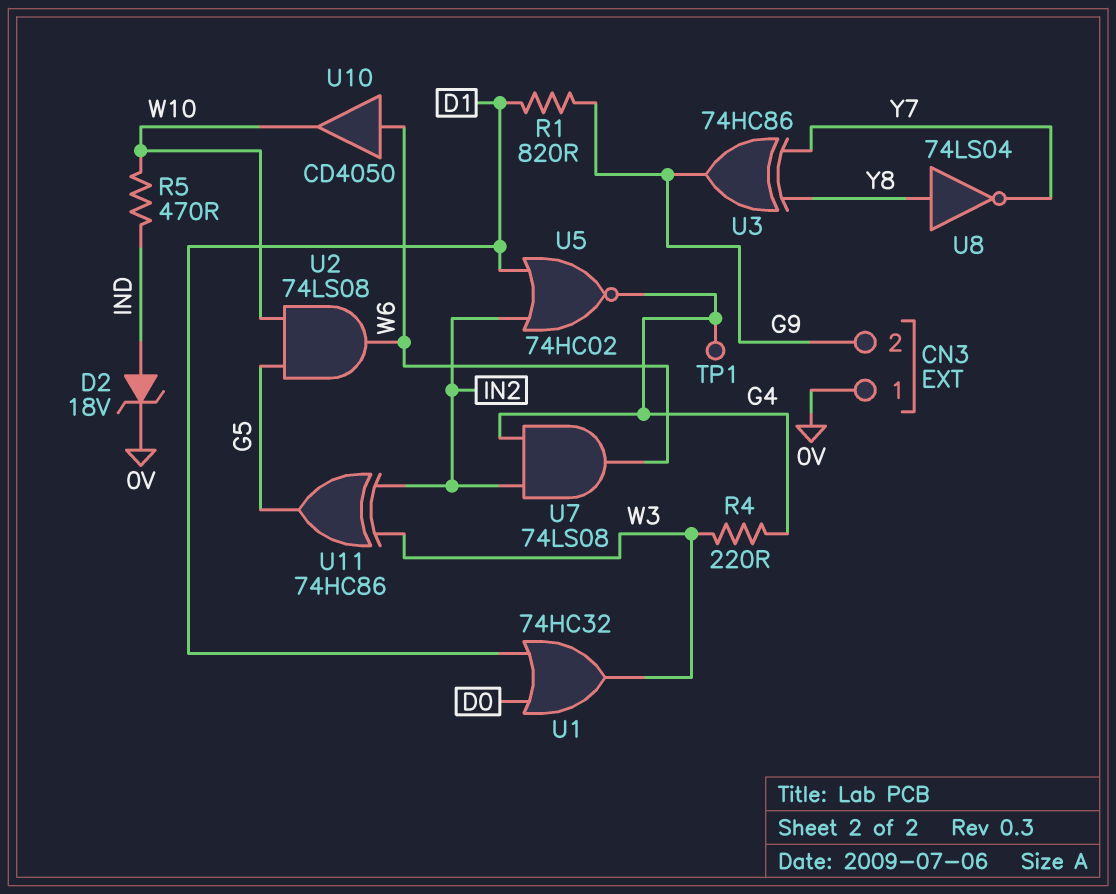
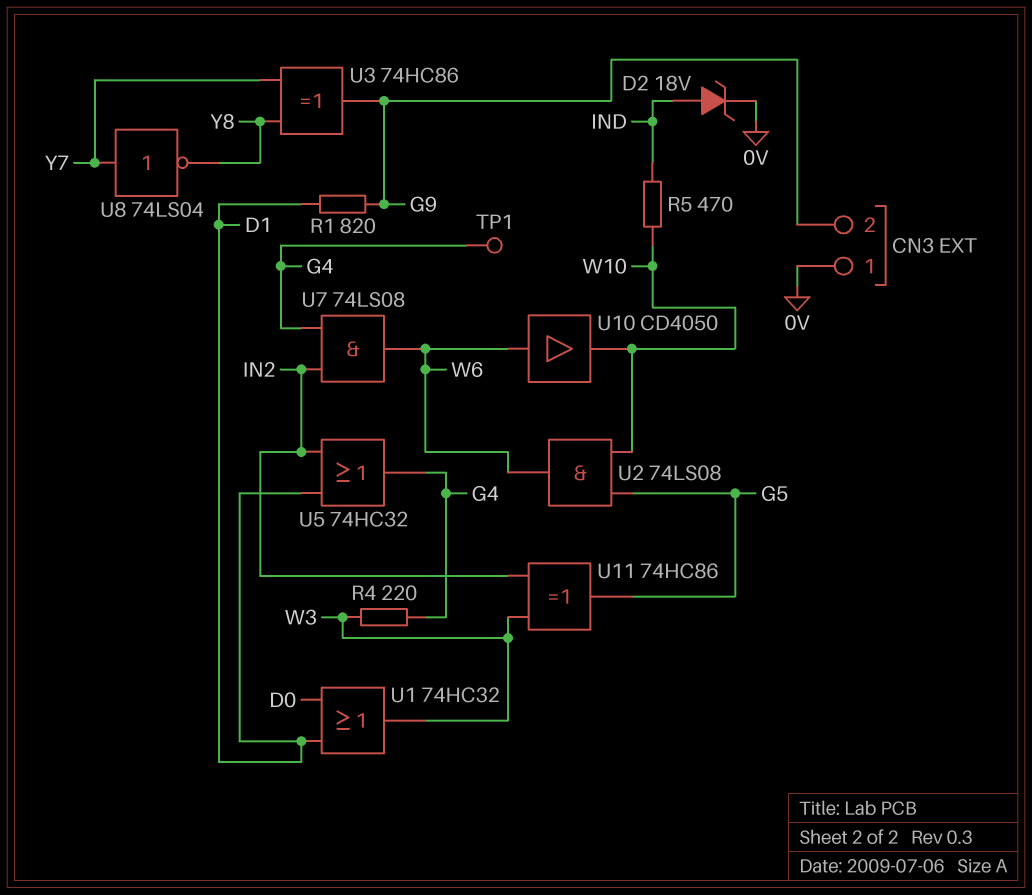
U5: NOR 74HC02 (in D1, in IN2, out G4) -> OR 74HC32 (in D1, in IN2, out G4)
U8: NOT 74LS04 (in Y8, out Y7) -> NOT 74LS04 (in Y7, out Y8)

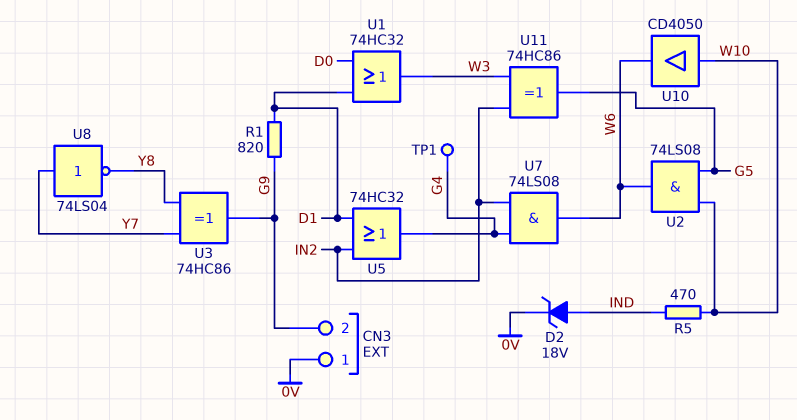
R4: 220 (G4, W3) -> none
U10: buffer CD4050 (in W6, out W10) -> buffer CD4050 (in W10, out W6)

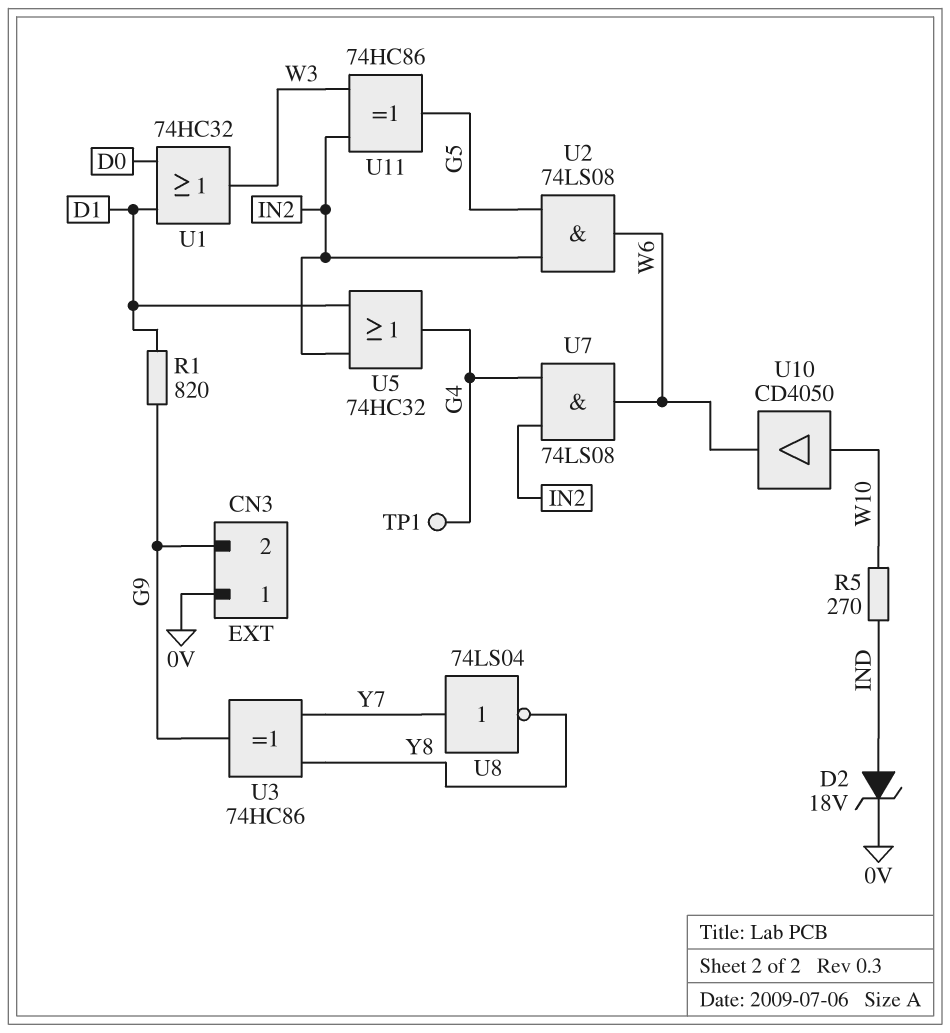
R5: 470 (IND, W10) -> 270 (IND, W10)
U2: AND 74LS08 (in G5, in W10, out W6) -> AND 74LS08 (in G5, in IN2, out W6)

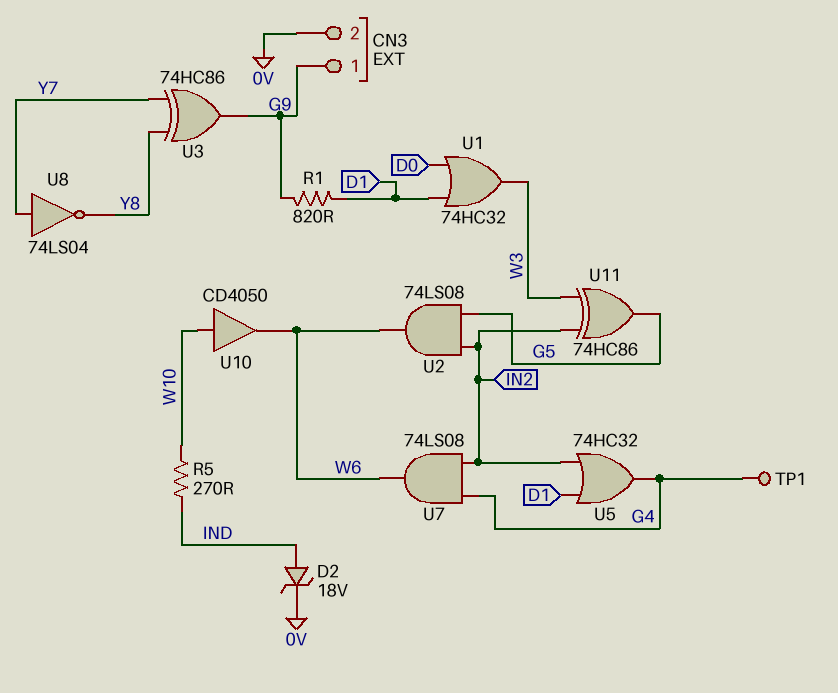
CN3 pin 1: 0V -> G9
CN3 pin 2: G9 -> 0V

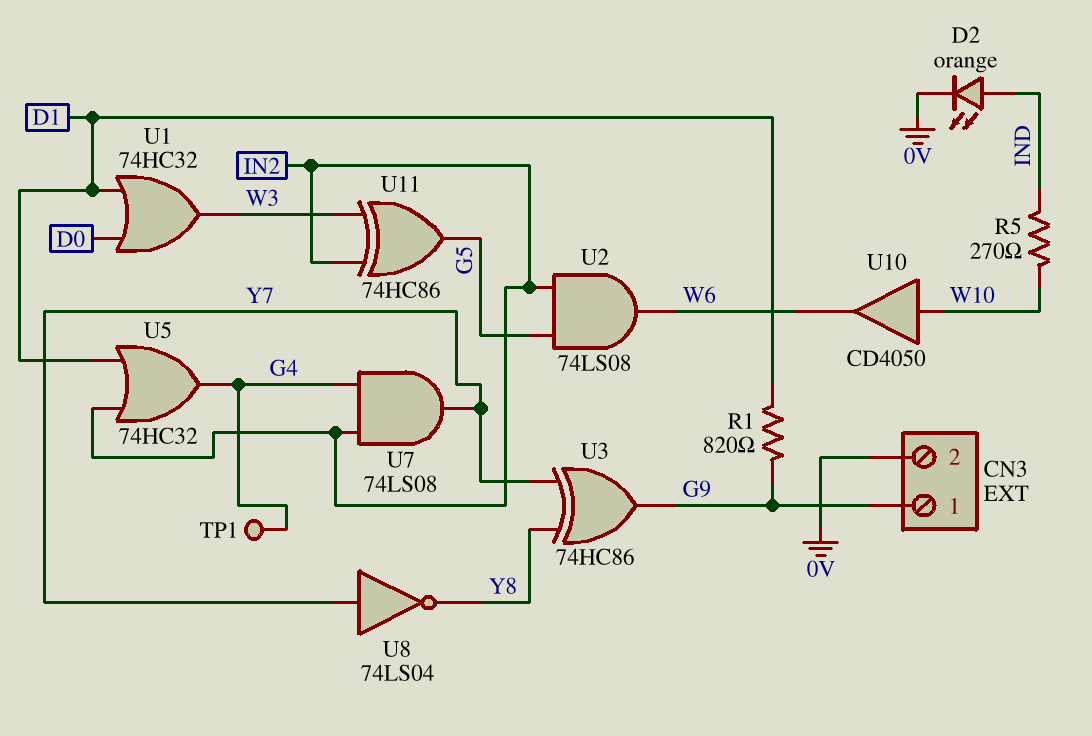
D2: zener 18V (A IND, K 0V) -> LED orange (A IND, K 0V)
U7: AND 74LS08 (in G4, in IN2, out W6) -> AND 74LS08 (in G4, in IN2, out Y7)

